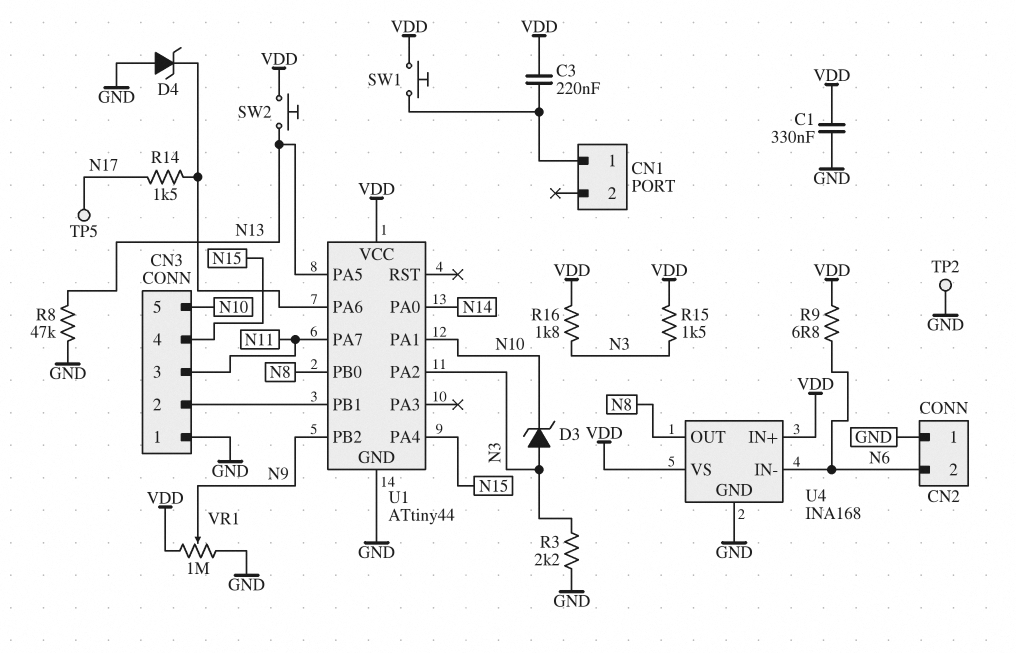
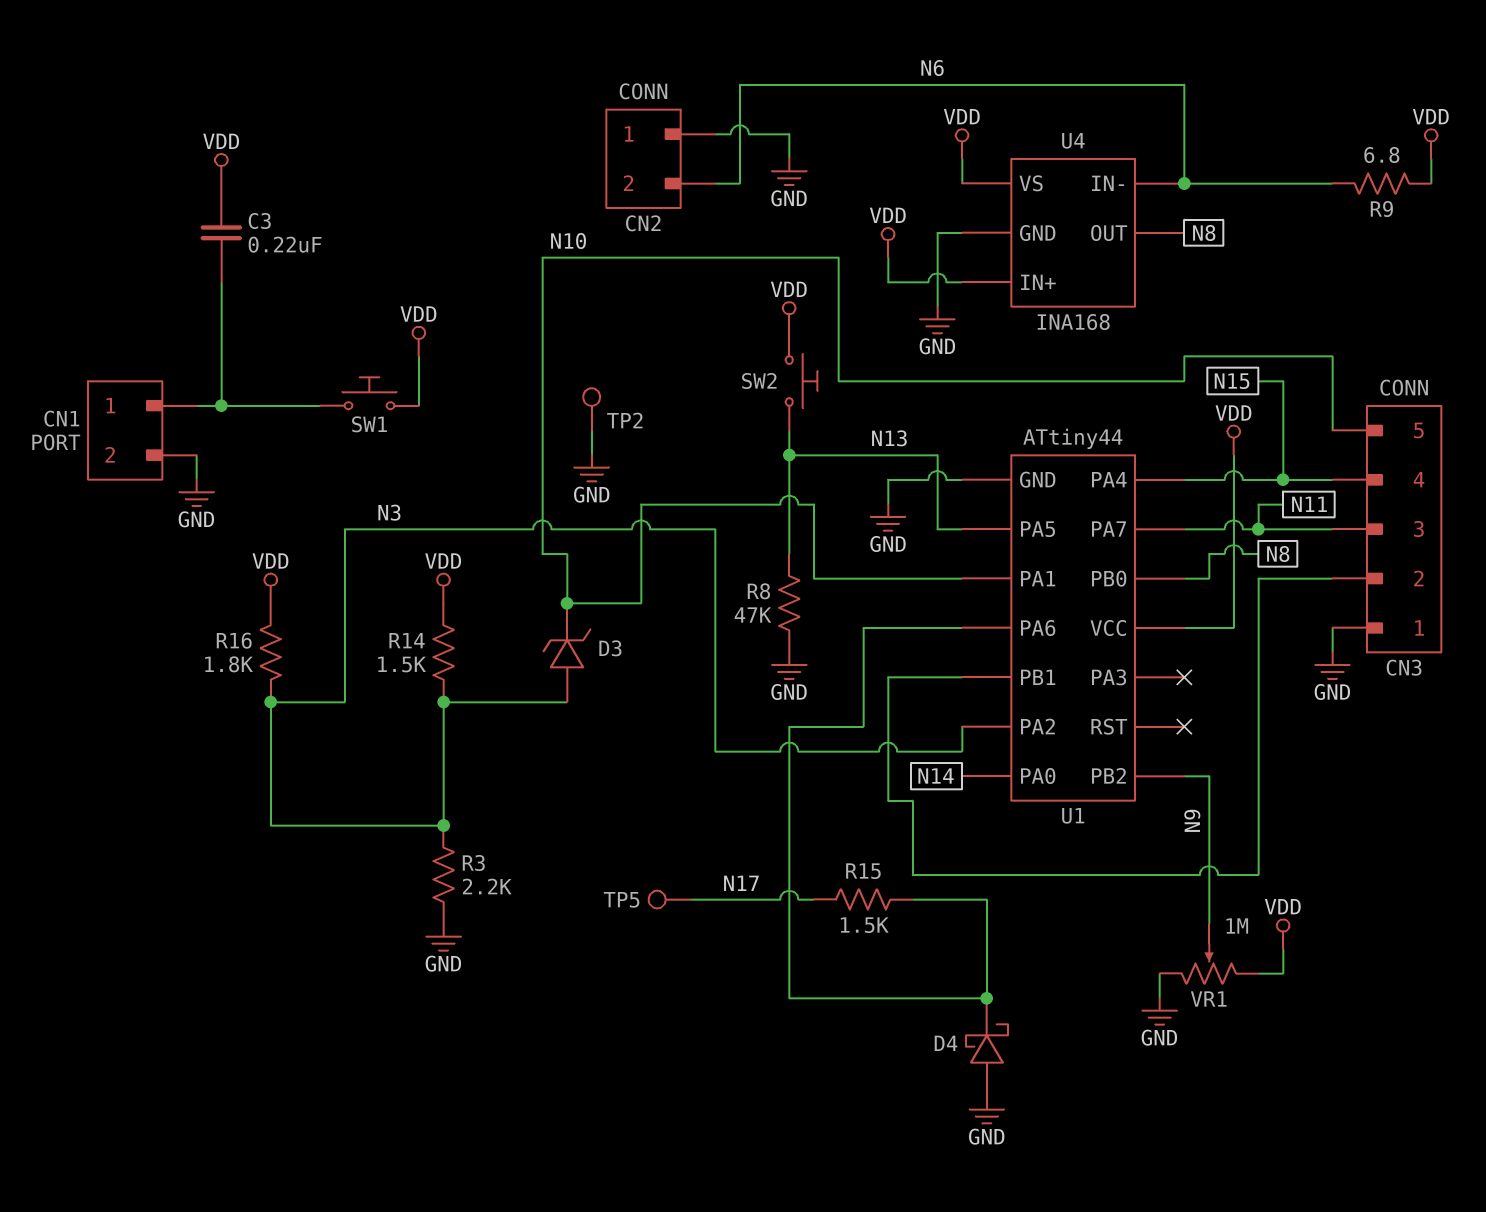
C1: 330nF (GND, VDD) -> none
CN1 pin 2: none -> GND
D4: zener (A GND, K U1/PA6) -> schottky (A GND, K U1/PA6)
R14: 1.5k (N17, U1/PA6) -> 1.5k (N3, VDD)
R15: 1.5k (N3, VDD) -> 1.5k (N17, U1/PA6)

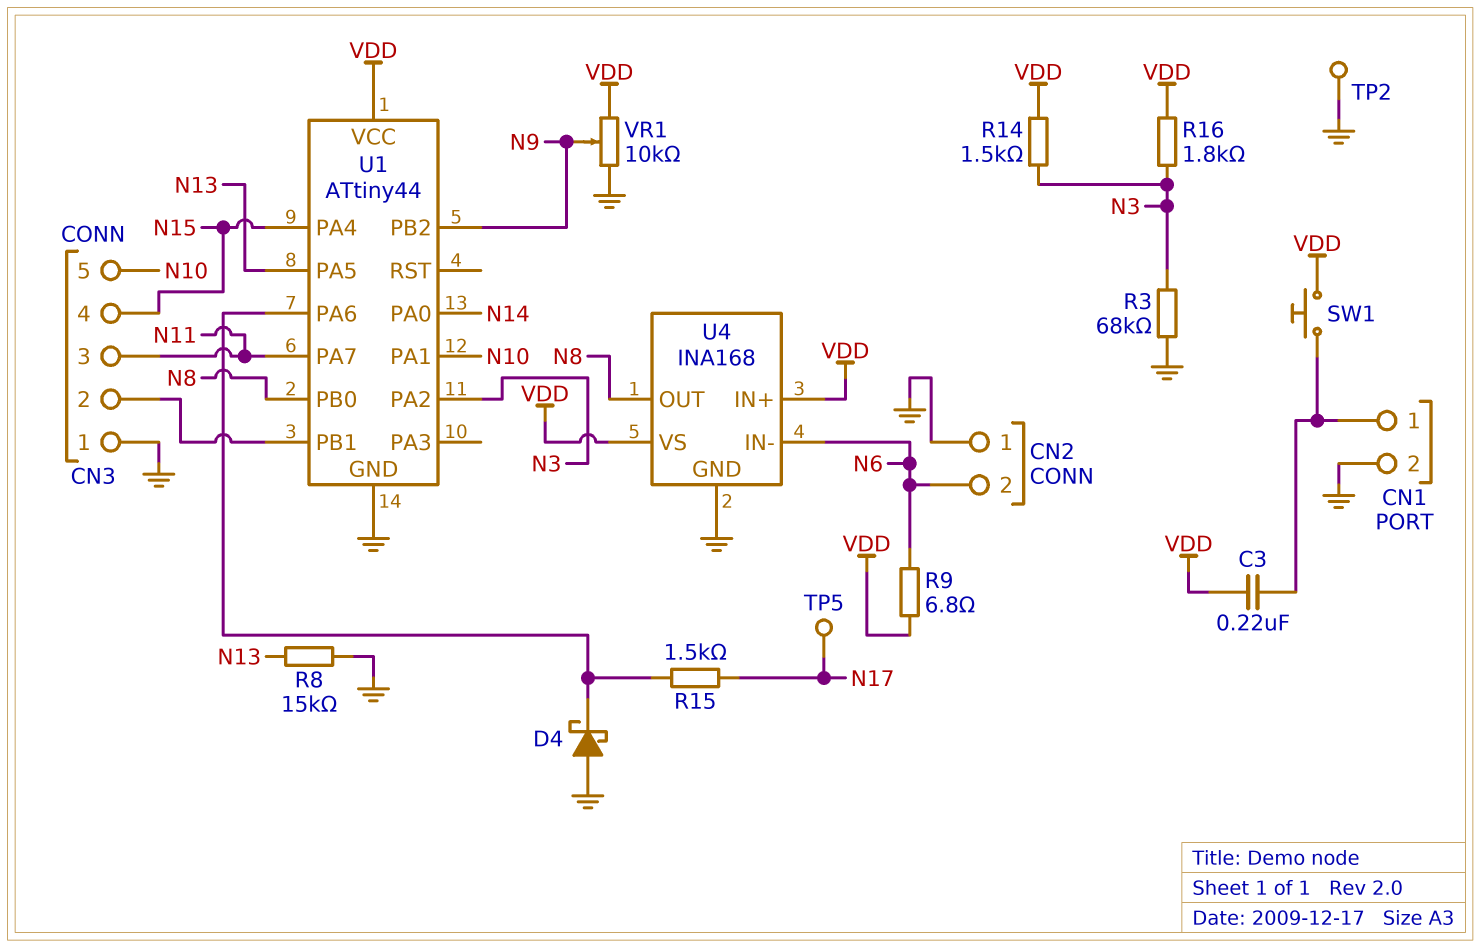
D3: zener (A N3, K N10) -> none
R3: 2.2k (GND, N3) -> 68k (GND, N3)
R8: 47k (GND, N13) -> 15k (GND, N13)
SW2: button (N13, VDD) -> none
VR1: 1M (GND, VDD, wiper N9) -> 10k (GND, VDD, wiper N9)

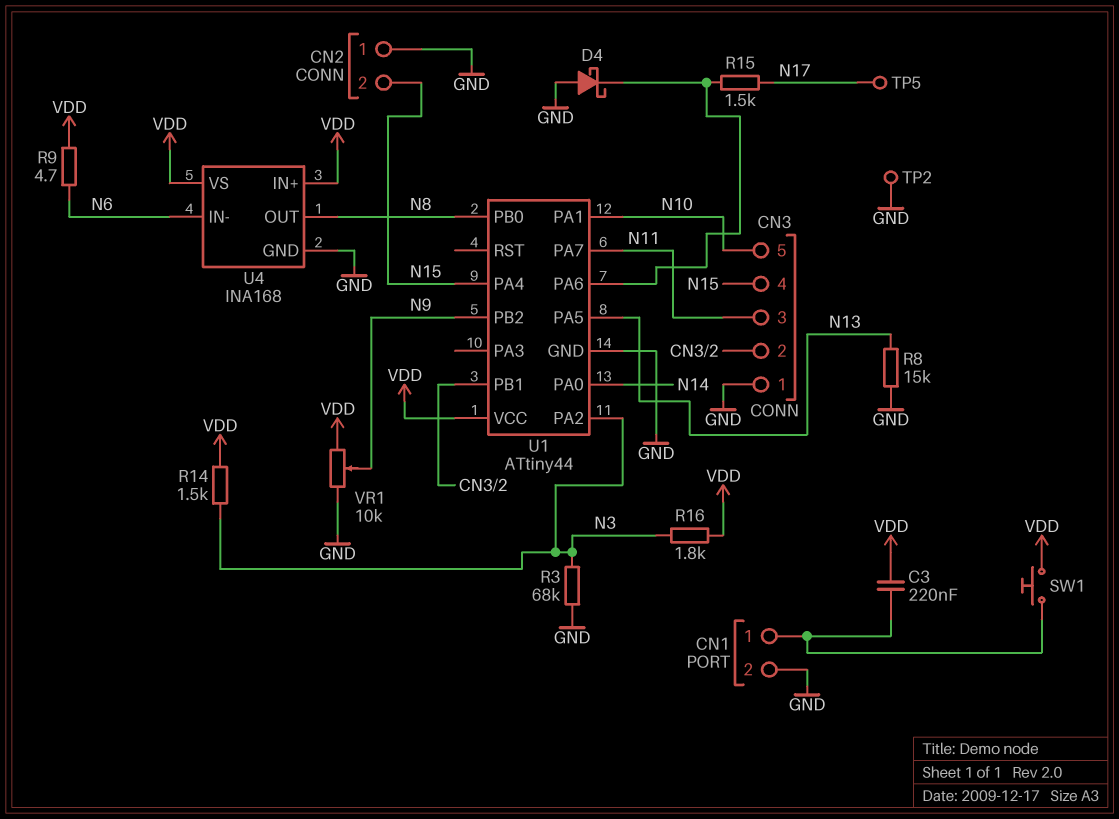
CN2 pin 2: N6 -> N15
R9: 6.8 (N6, VDD) -> 4.7 (N6, VDD)

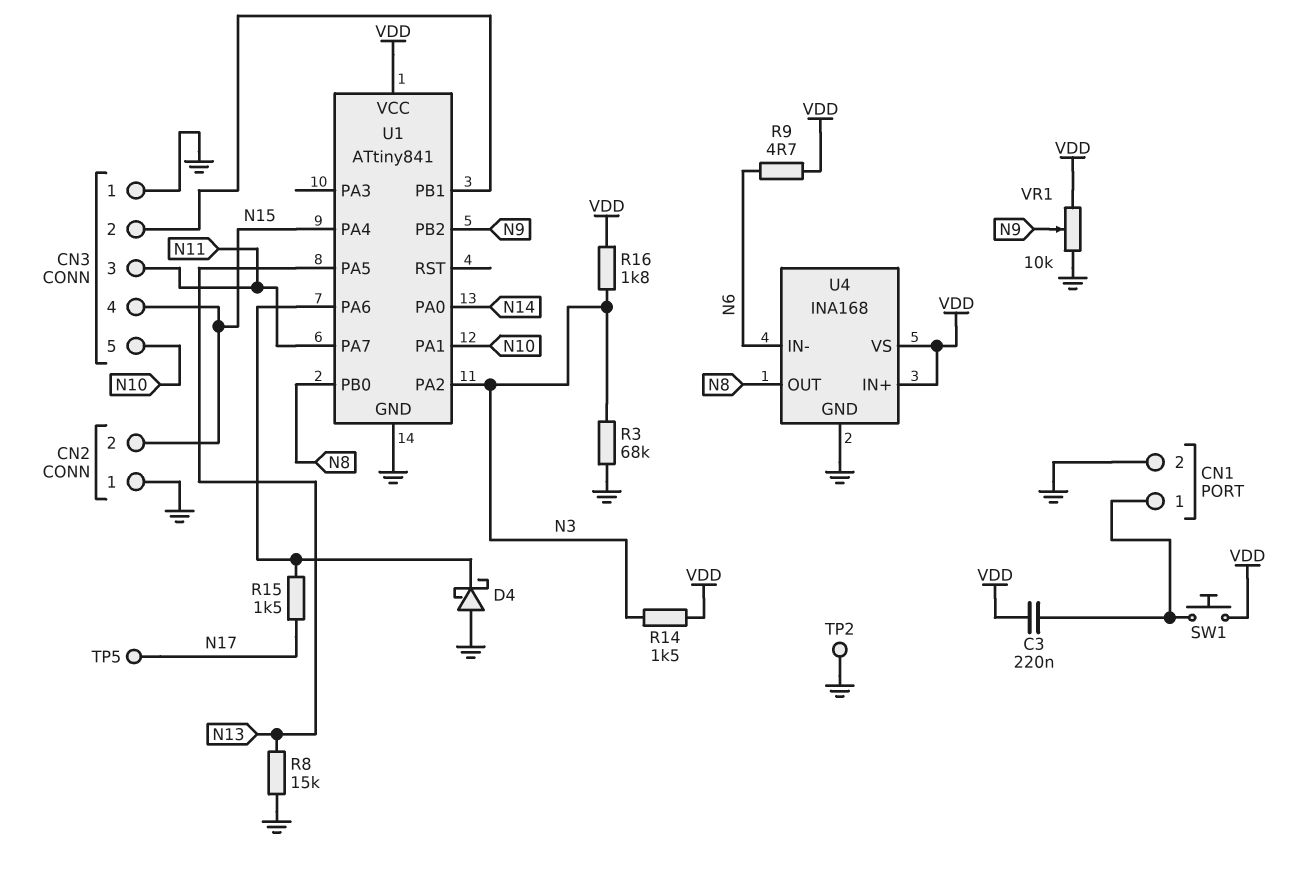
U1: ATtiny44 -> ATtiny841

